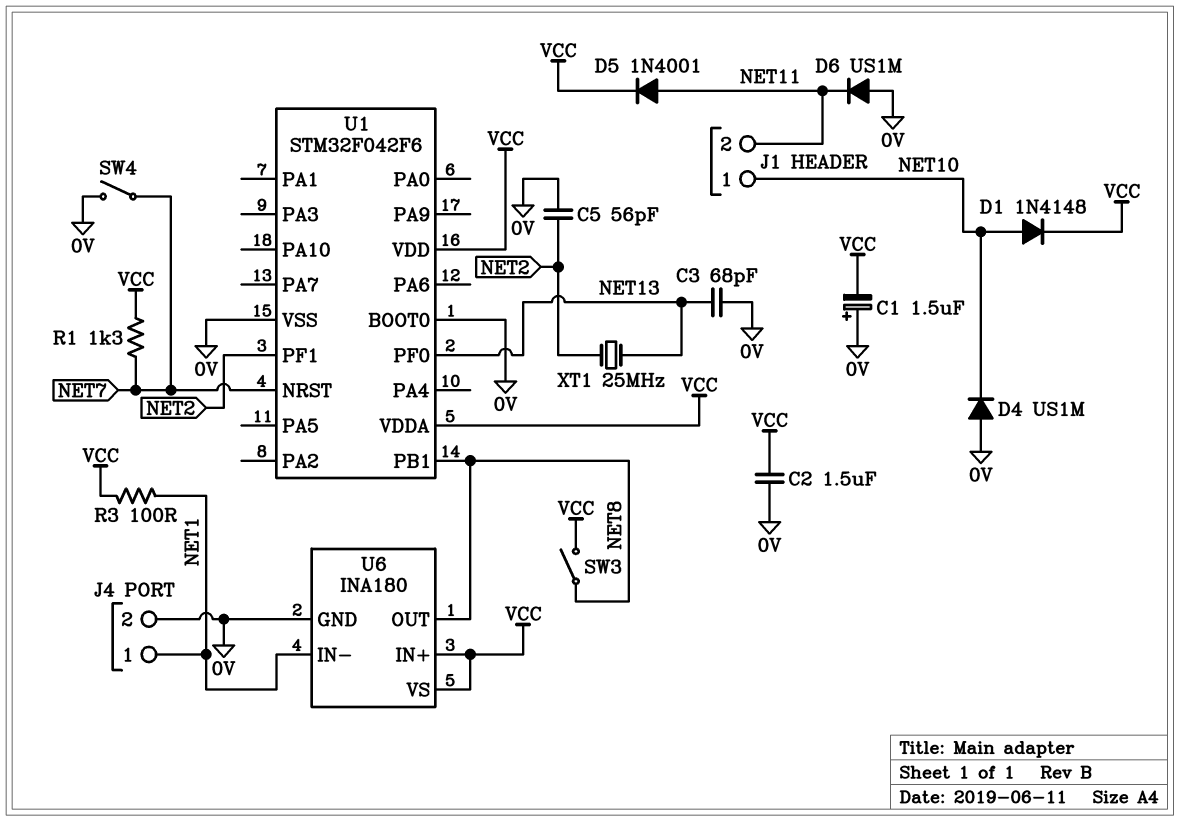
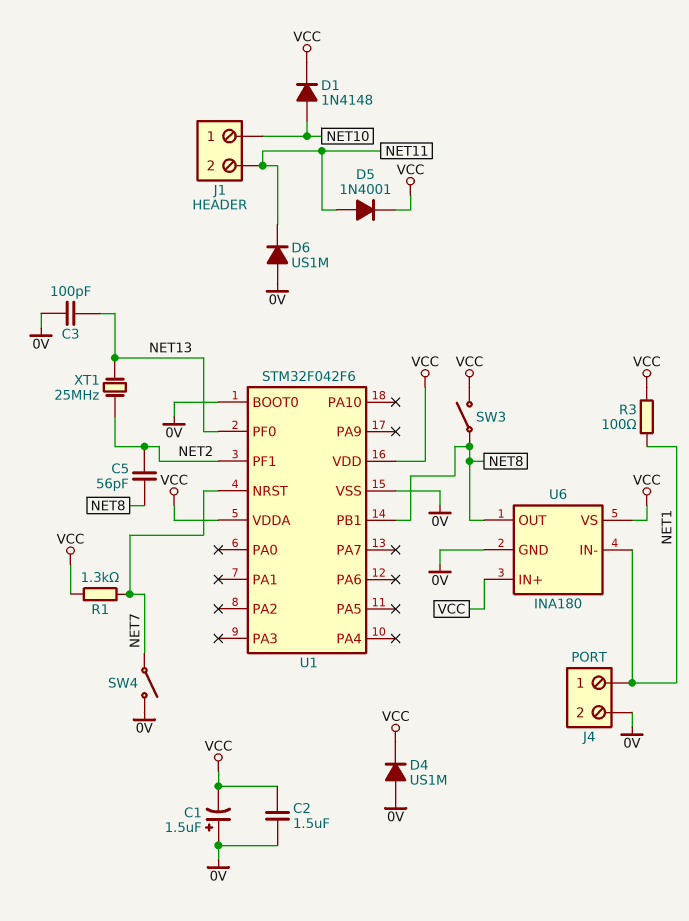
C3: 68pF (0V, NET13) -> 100pF (0V, NET13)
C5: 56pF (0V, NET2) -> 56pF (NET2, NET8)
D4: diode US1M (A 0V, K NET10) -> diode US1M (A 0V, K VCC)

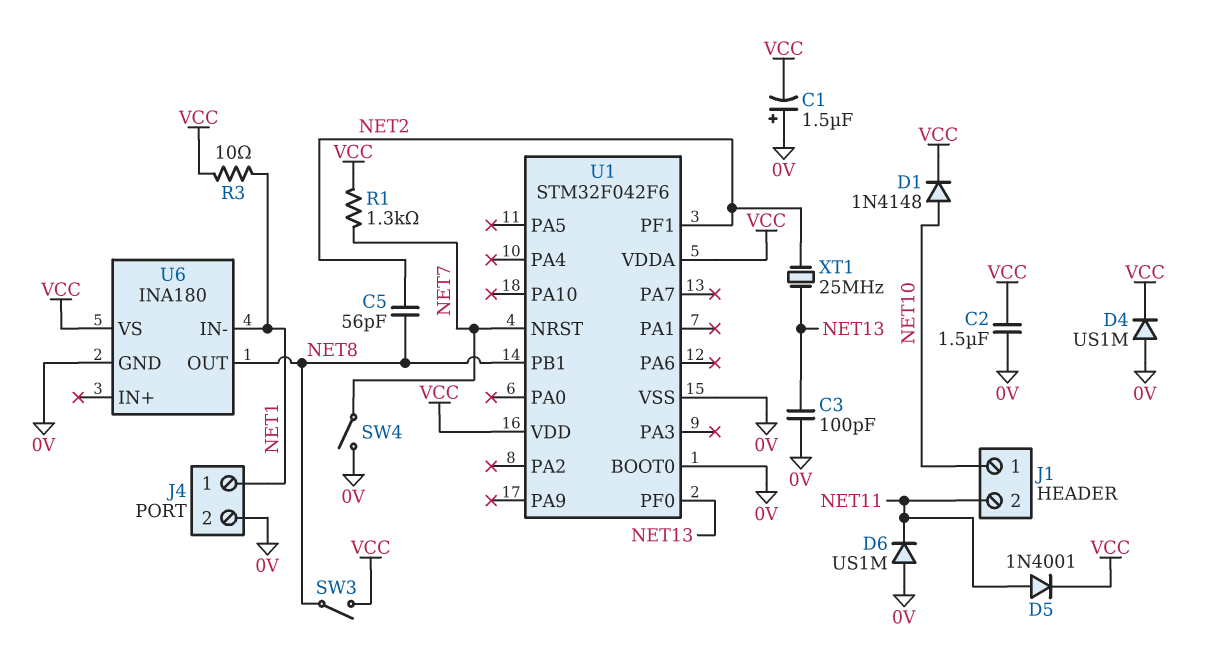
R3: 100 (NET1, VCC) -> 10 (NET1, VCC)
U6 pin IN+: VCC -> none

